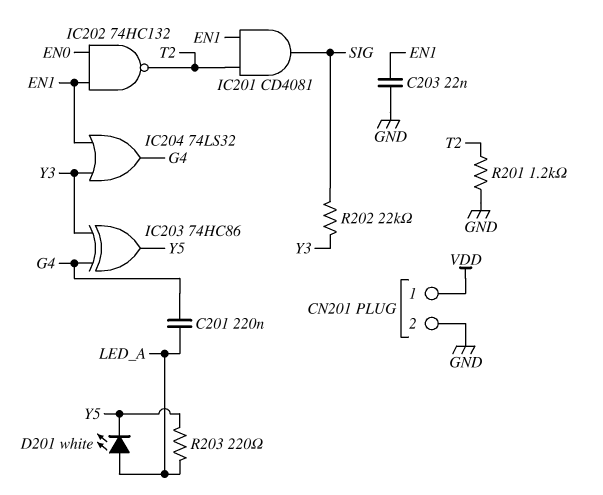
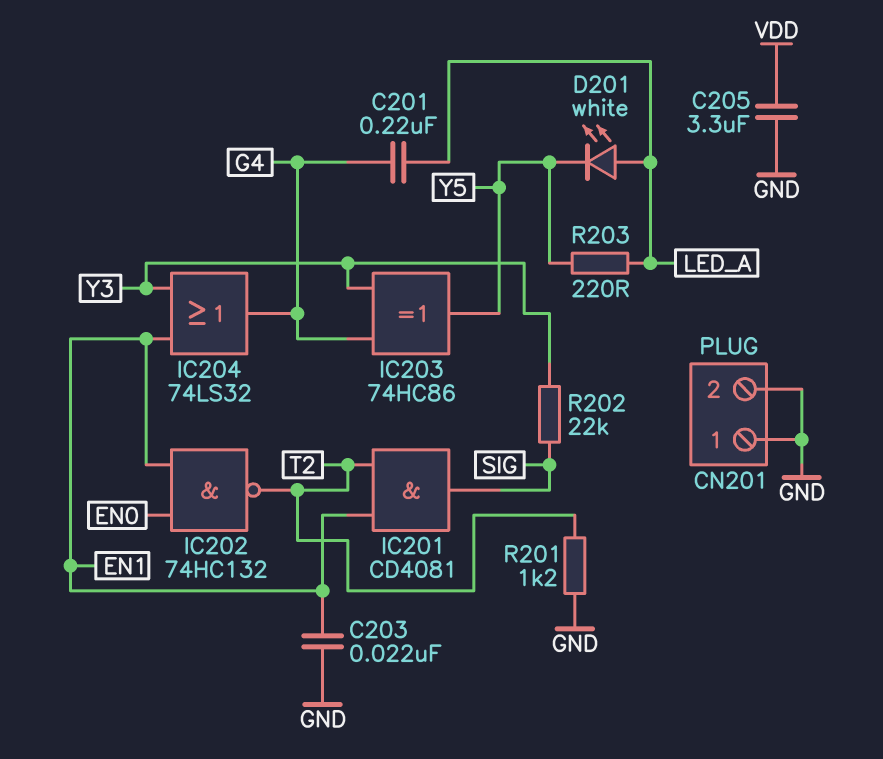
C205: none -> 3.3uF (GND, VDD)
CN201 pin 1: VDD -> GND

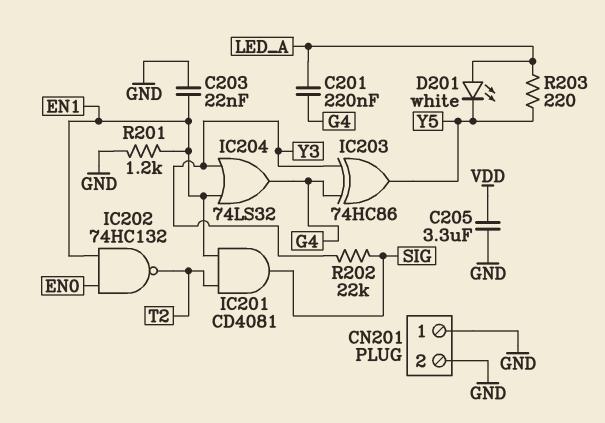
R201: 1.2k (GND, T2) -> 1.2k (EN1, GND)

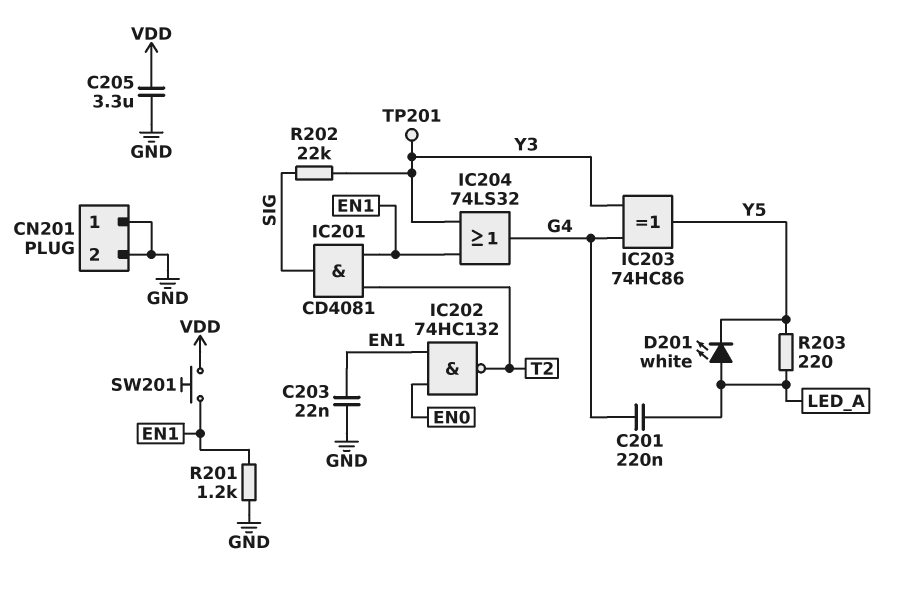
SW201: none -> button (EN1, VDD)
TP201: none -> test point (Y3)

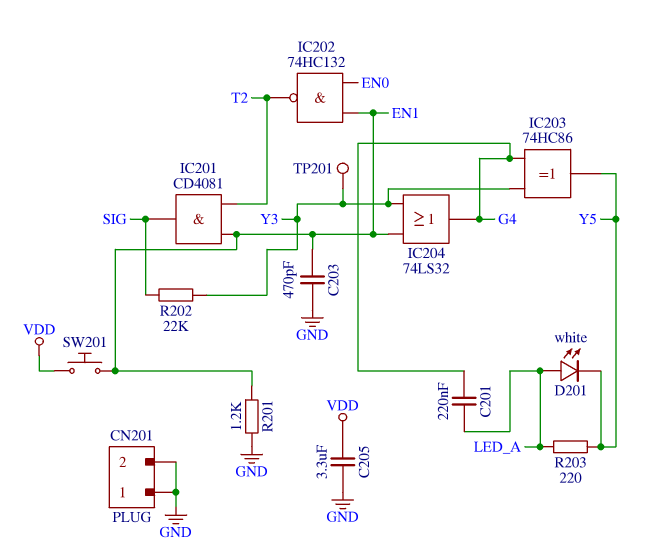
C203: 22nF (EN1, GND) -> 470pF (EN1, GND)

